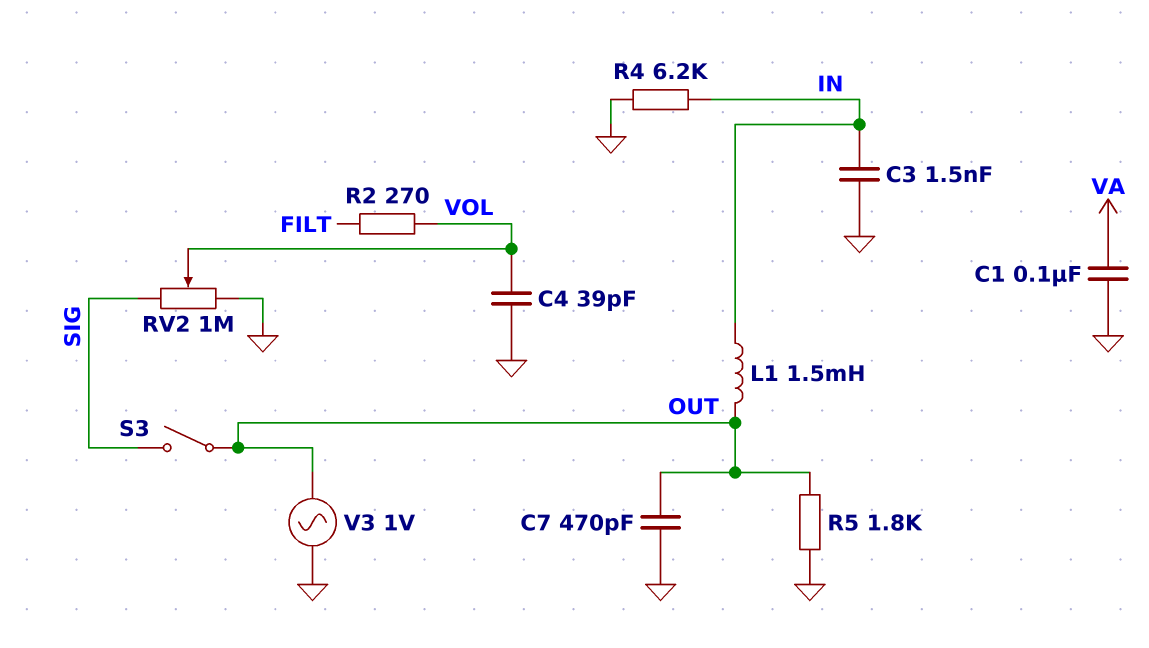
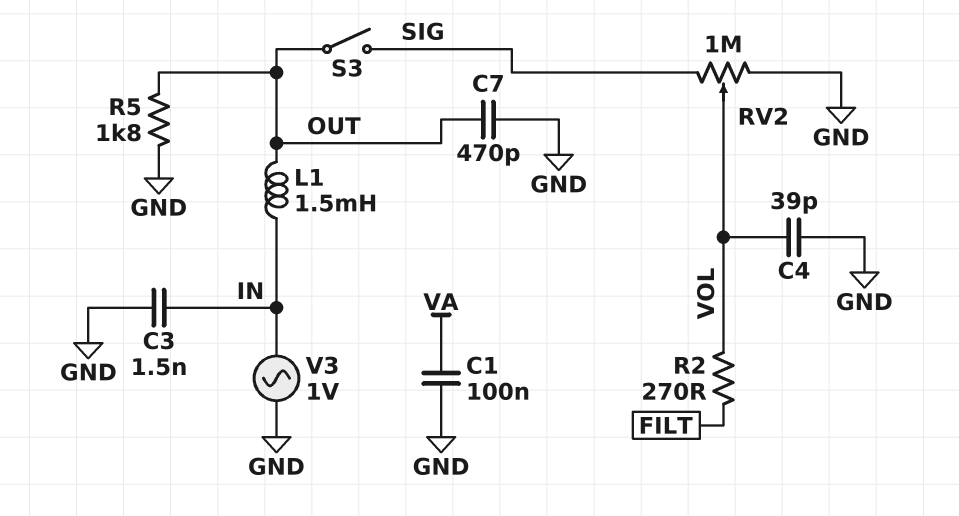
R4: 6.2k (GND, IN) -> none
V3: AC 1V (GND, OUT) -> AC 1V (GND, IN)

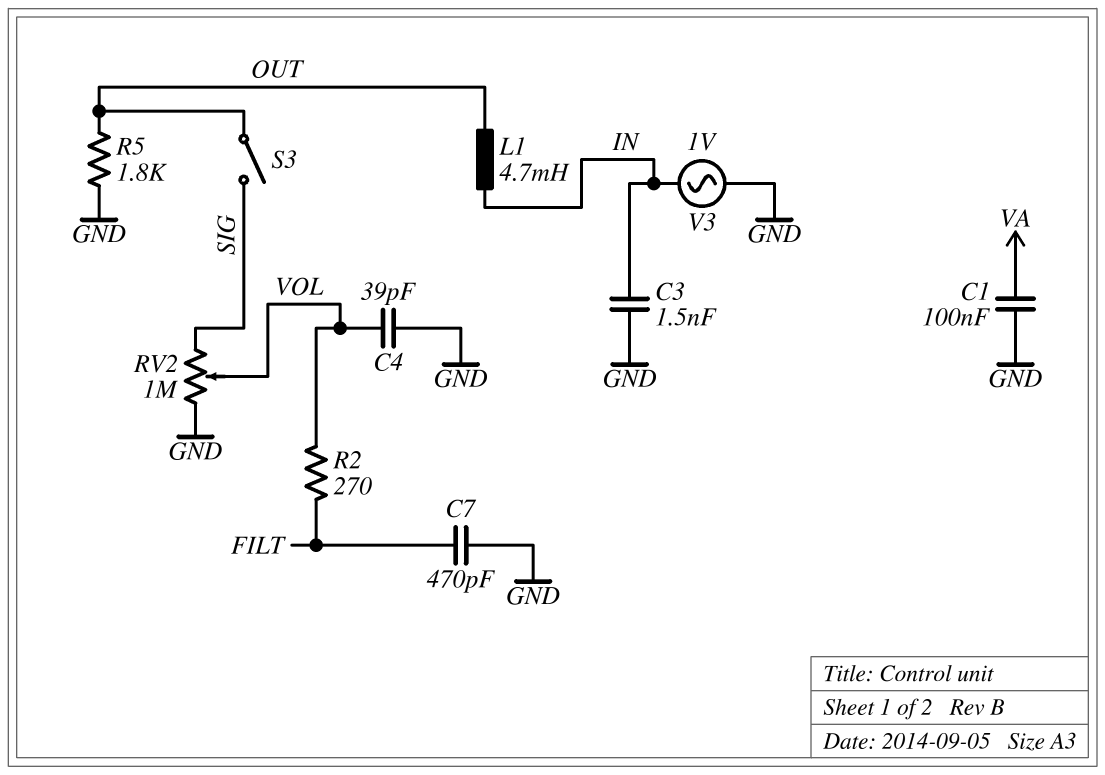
C7: 470pF (GND, OUT) -> 470pF (FILT, GND)
L1: 1.5mH (IN, OUT) -> 4.7mH (IN, OUT)

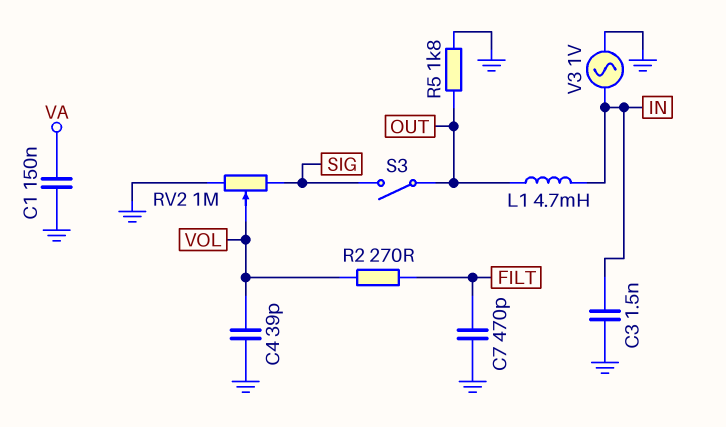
C1: 100nF (GND, VA) -> 150nF (GND, VA)

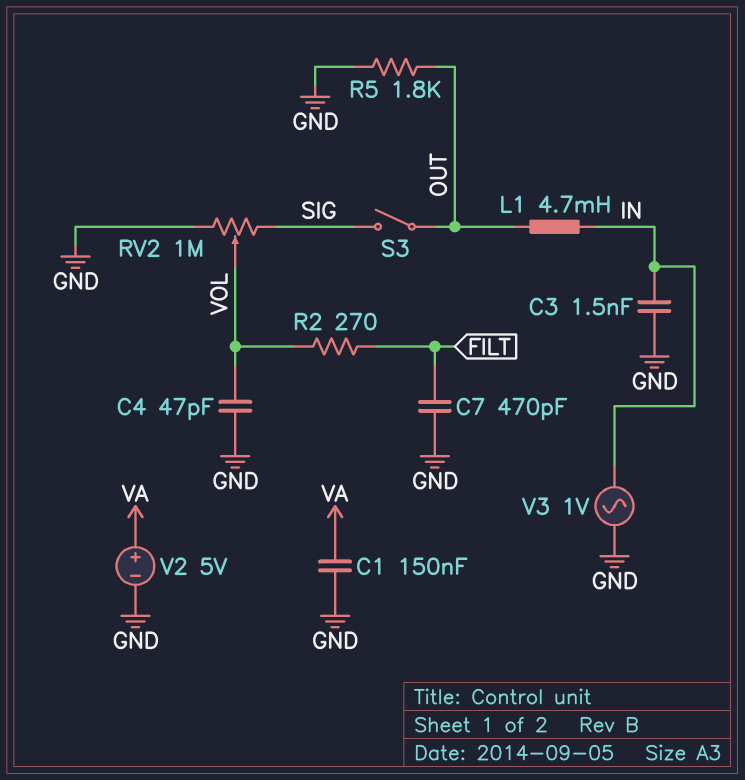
C4: 39pF (GND, VOL) -> 47pF (GND, VOL)
V2: none -> 5V (plus VA, minus GND)

